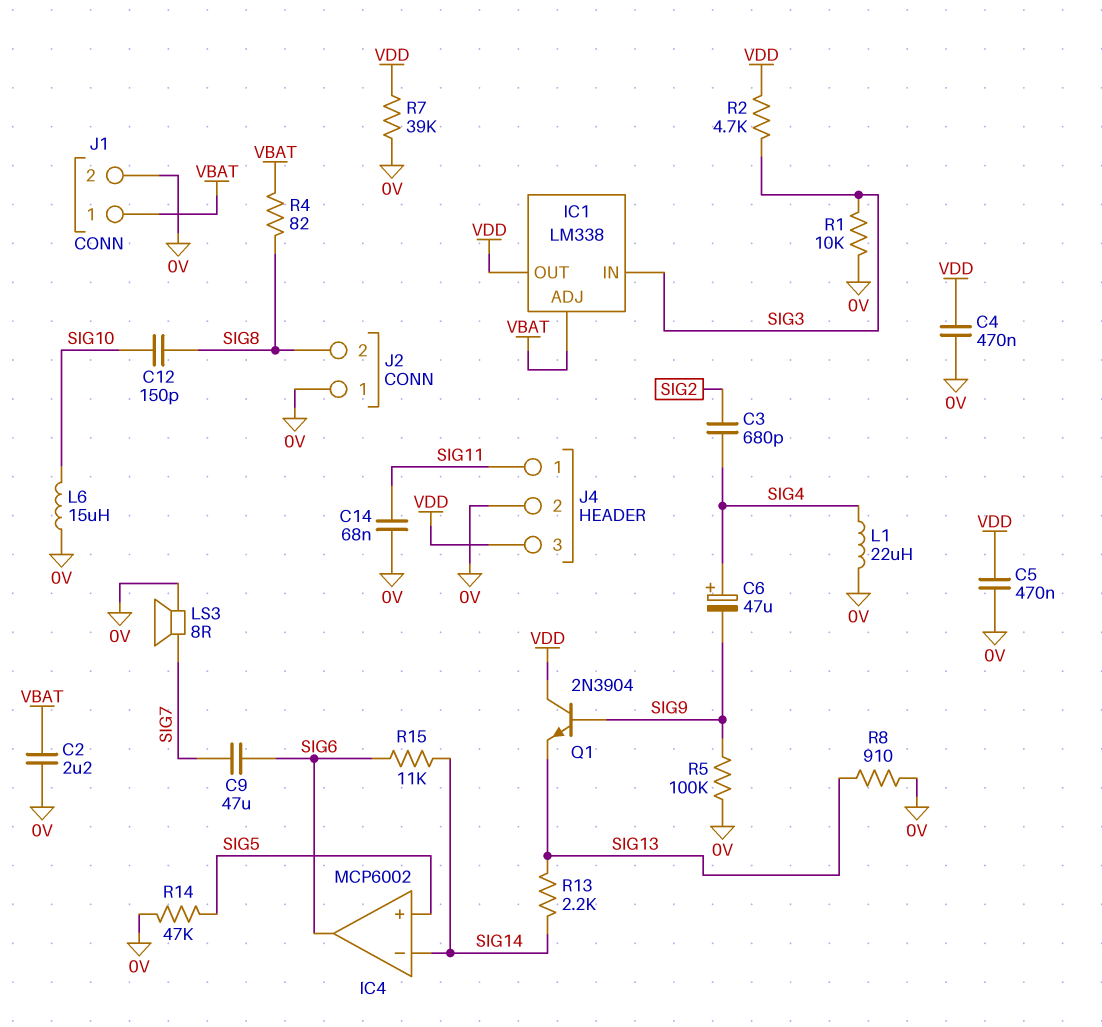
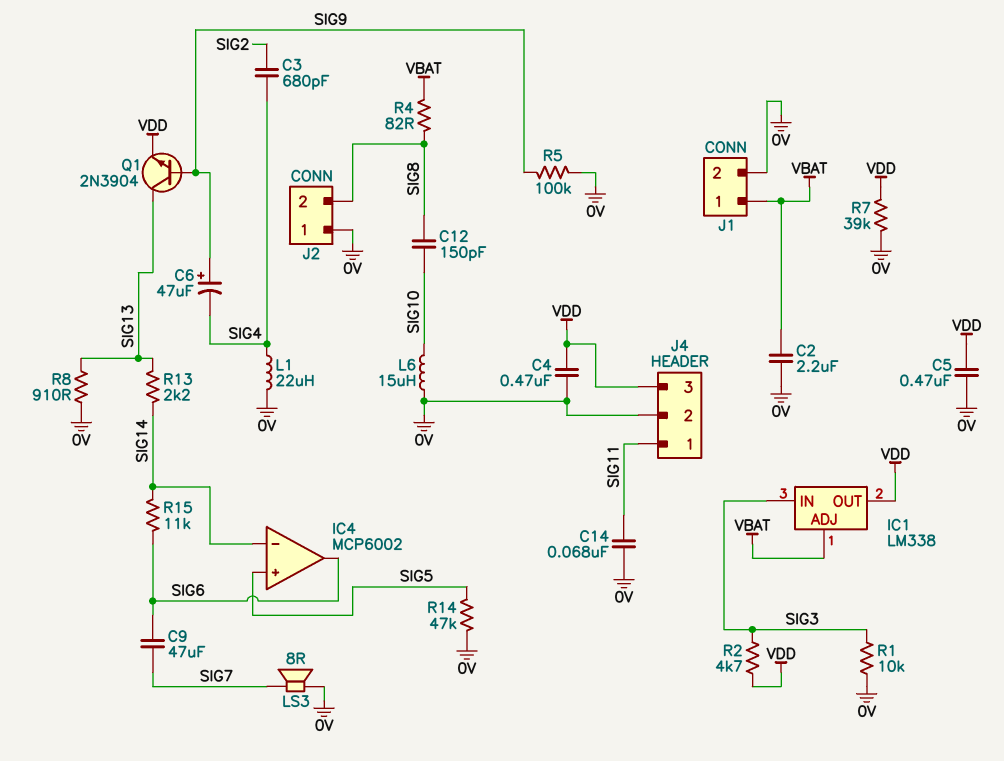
C6: 47uF (plus SIG4, minus SIG9) -> 47uF (plus SIG9, minus SIG4)
Q1: NPN 2N3904 (B SIG9, C VDD, E SIG13) -> NPN 2N3904 (B SIG9, C SIG13, E VDD)

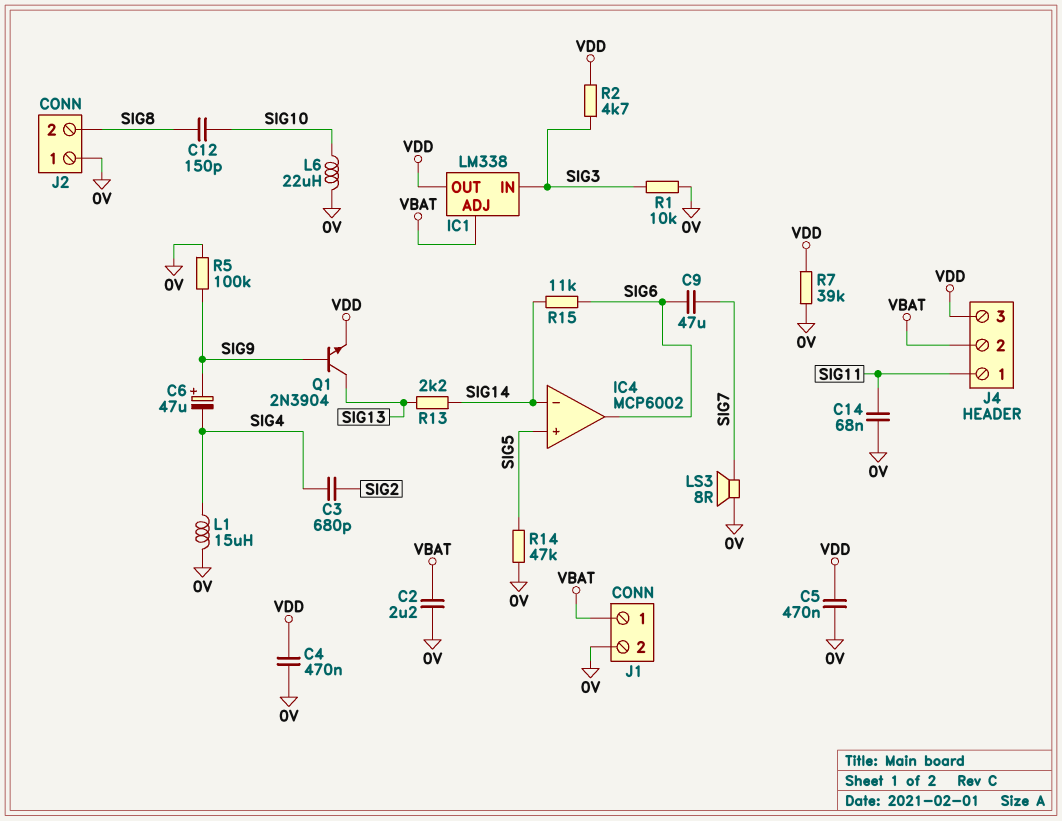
J4 pin 2: 0V -> VBAT
L1: 22uH (0V, SIG4) -> 15uH (0V, SIG4)
L6: 15uH (0V, SIG10) -> 22uH (0V, SIG10)
R4: 82 (SIG8, VBAT) -> none
R8: 910 (0V, SIG13) -> none

